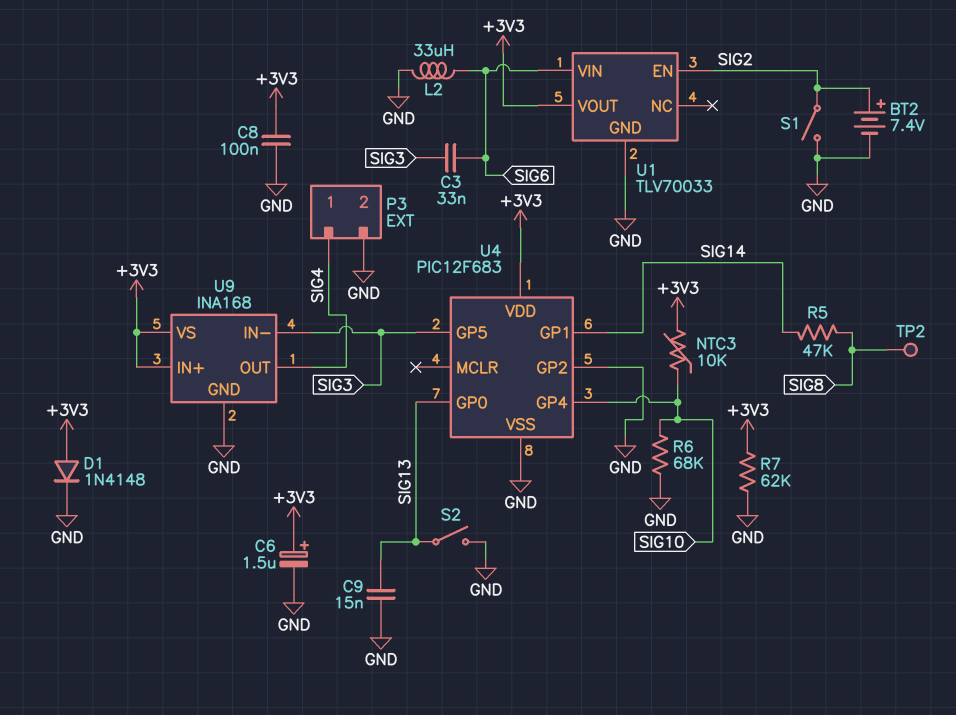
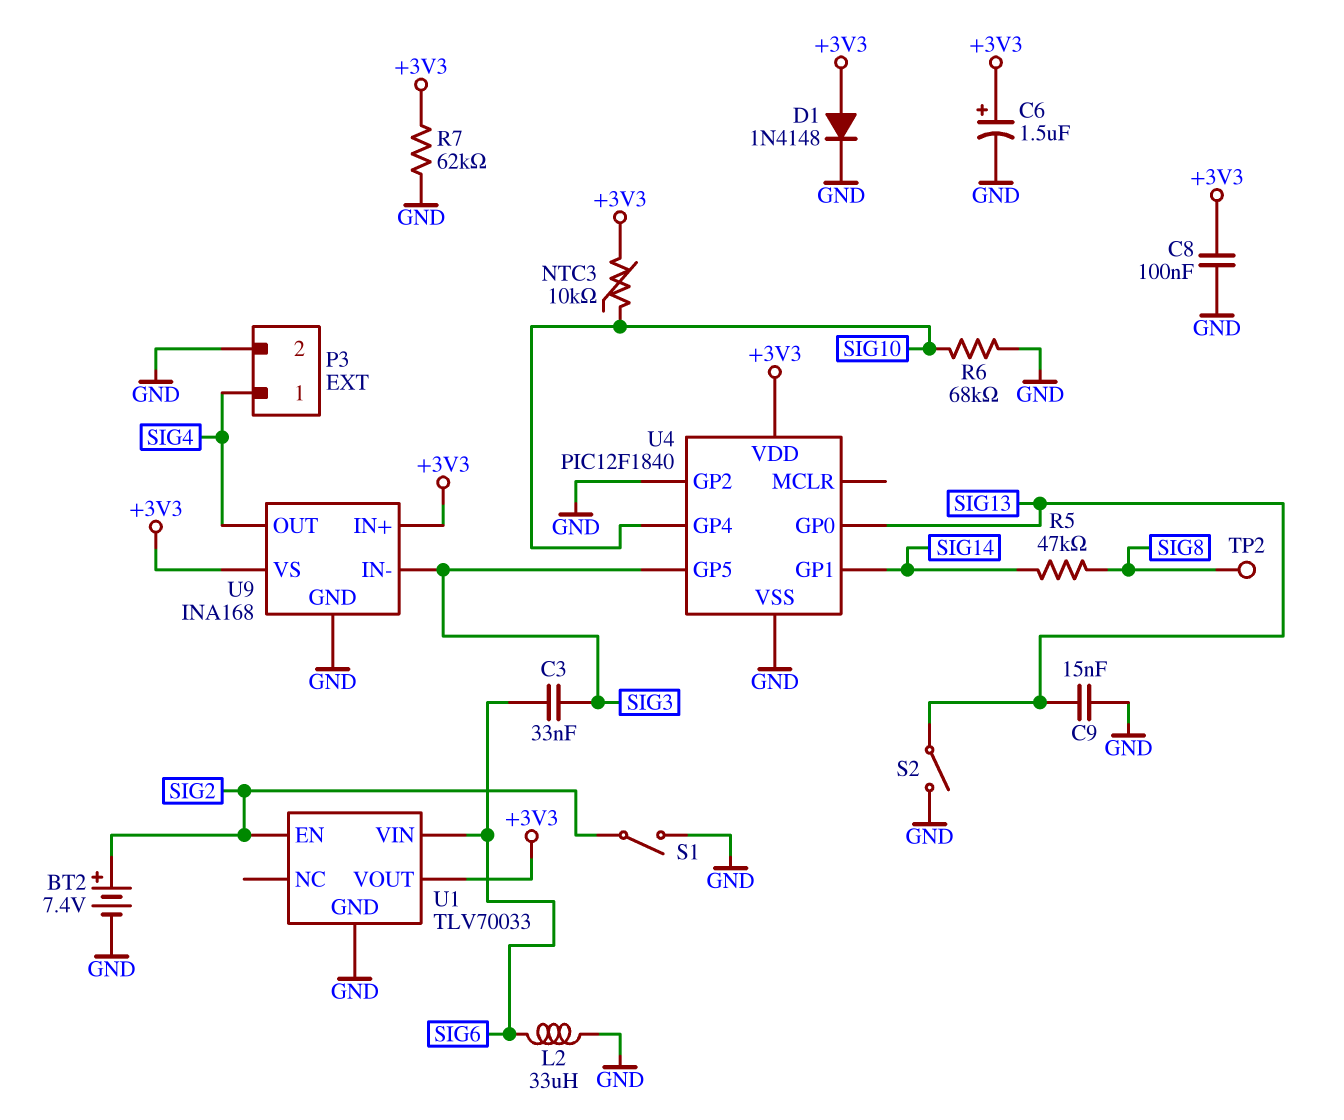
U4: PIC12F683 -> PIC12F1840

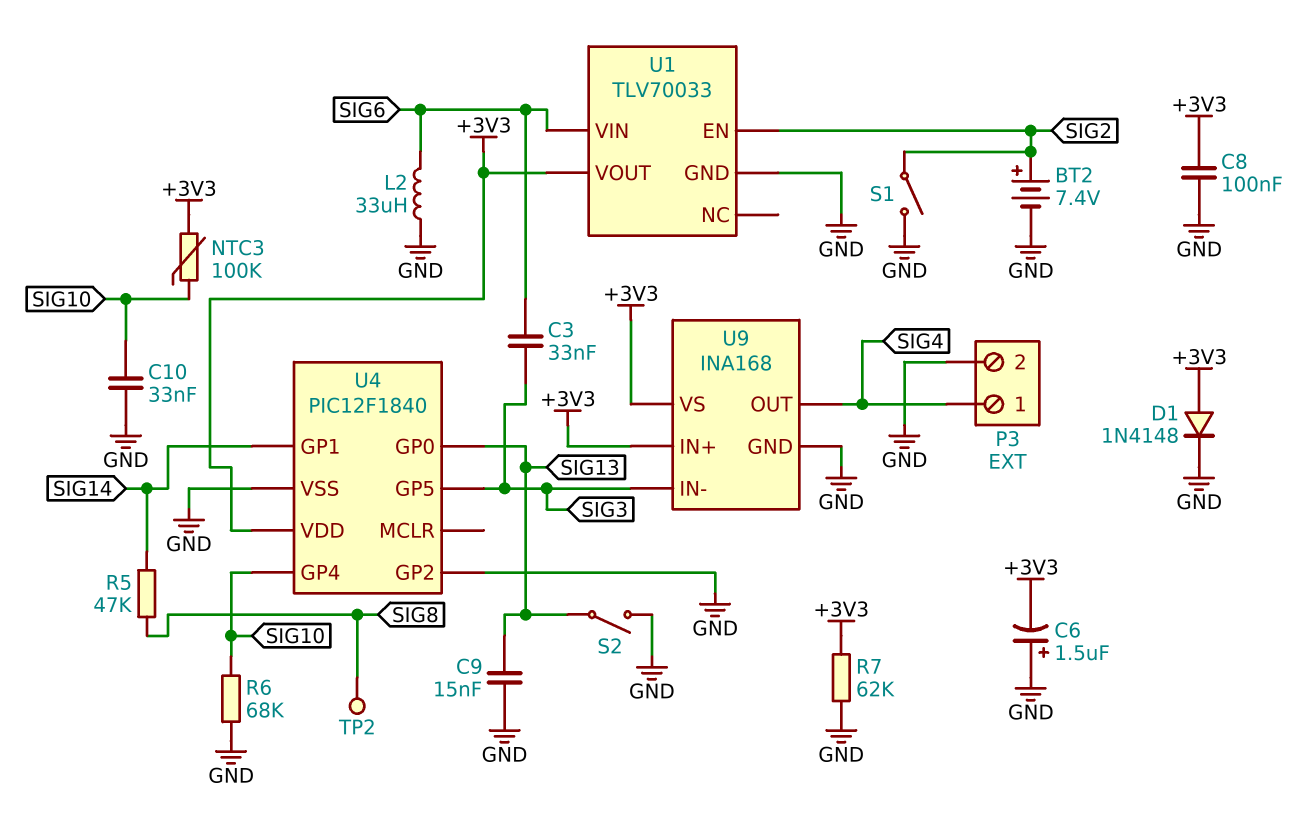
C6: 1.5uF (plus +3V3, minus GND) -> 1.5uF (plus GND, minus +3V3)
C10: none -> 33nF (GND, SIG10)
NTC3: 10k (+3V3, SIG10) -> 100k (+3V3, SIG10)

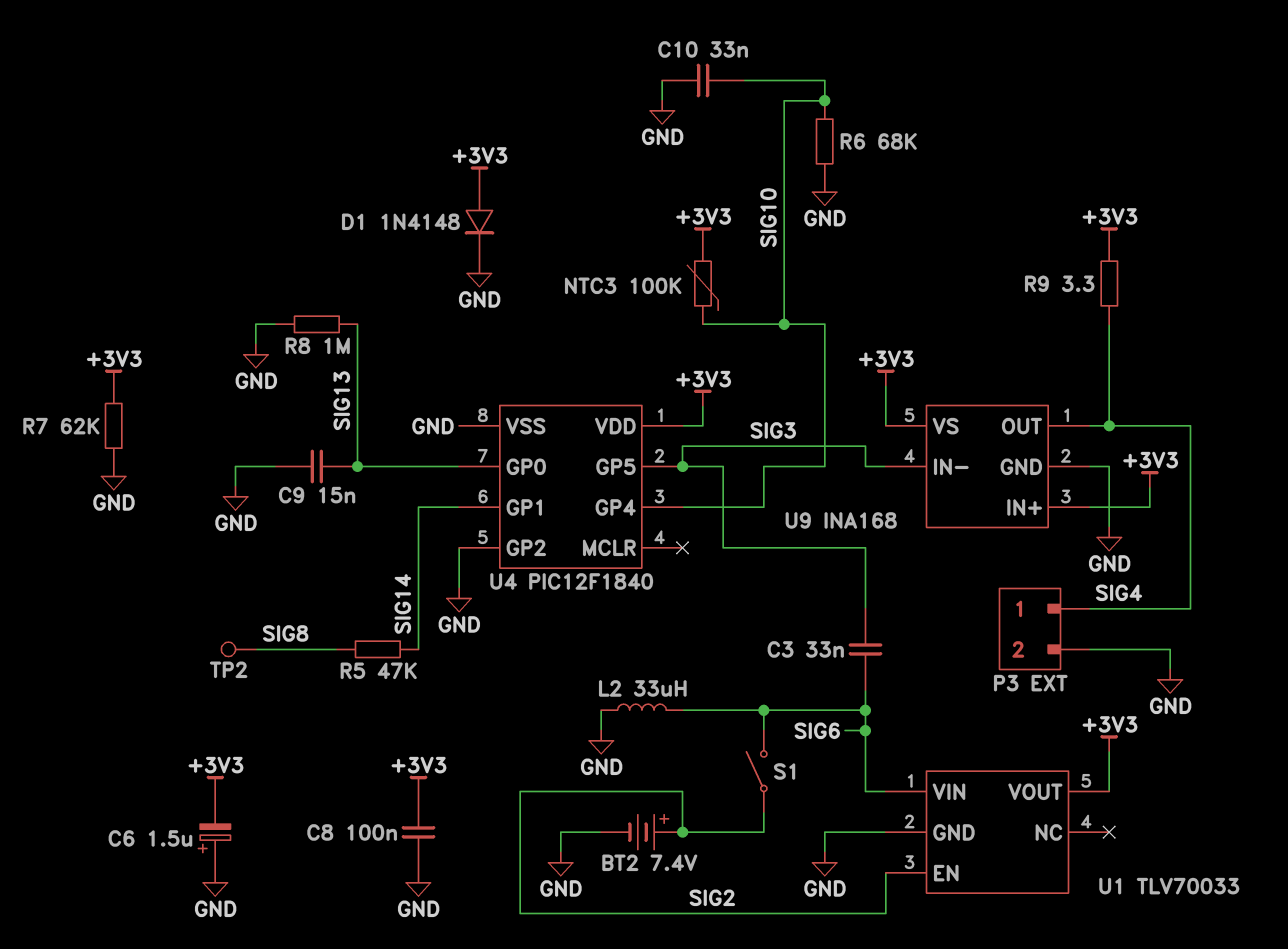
R8: none -> 1M (GND, SIG13)
R9: none -> 3.3 (+3V3, SIG4)
S1: switch (GND, SIG2) -> switch (SIG2, SIG6)
S2: switch (GND, SIG13) -> none

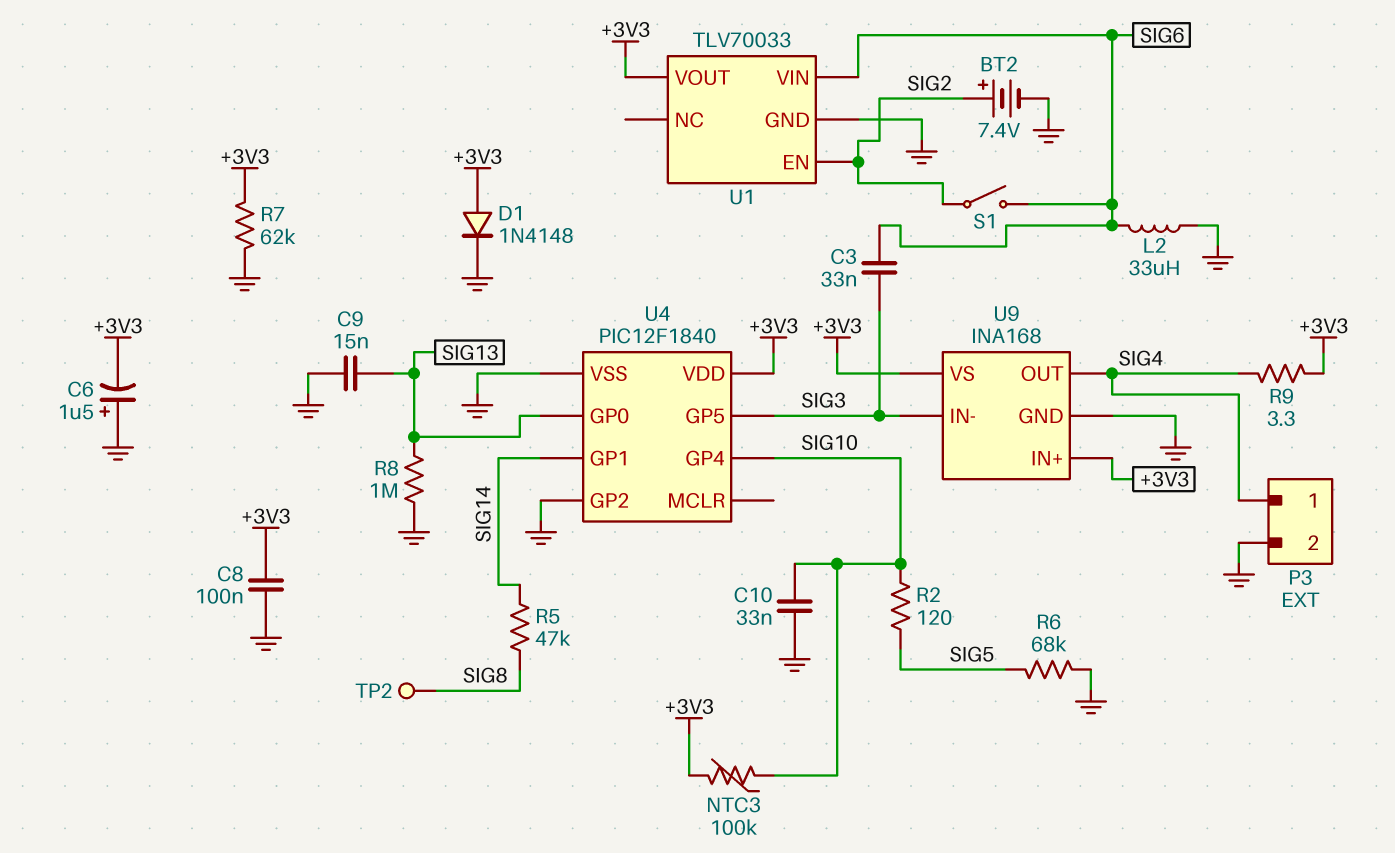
R2: none -> 120 (SIG5, SIG10)
R6: 68k (GND, SIG10) -> 68k (GND, SIG5)

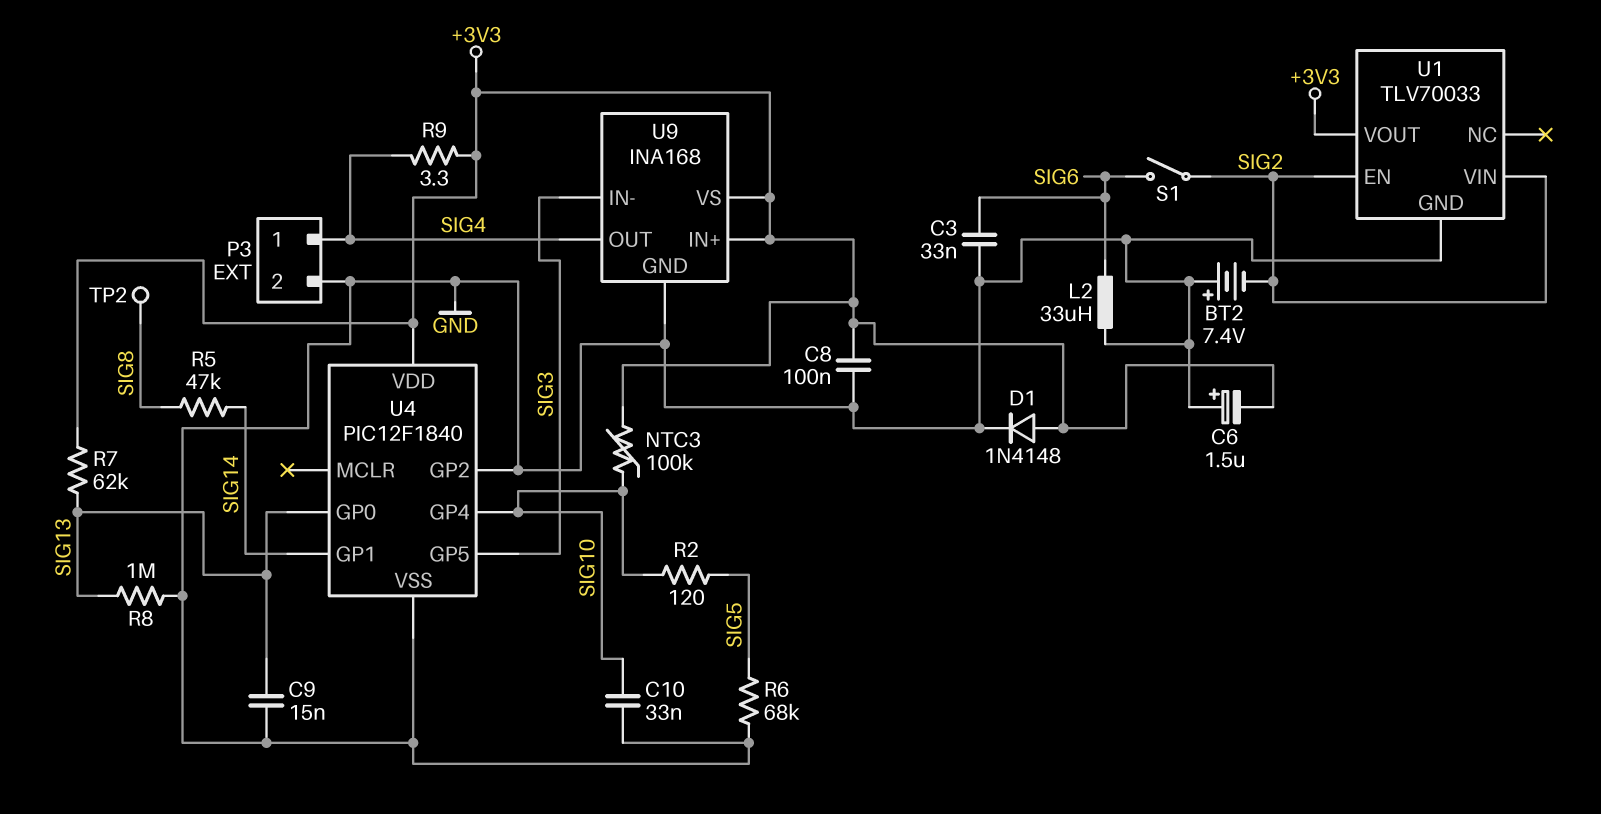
BT2: 7.4V (plus SIG2, minus GND) -> 7.4V (plus GND, minus SIG2)
C3: 33nF (SIG3, SIG6) -> 33nF (GND, SIG6)
R7: 62k (+3V3, GND) -> 62k (+3V3, SIG13)
U1 pin VIN: SIG6 -> SIG2

